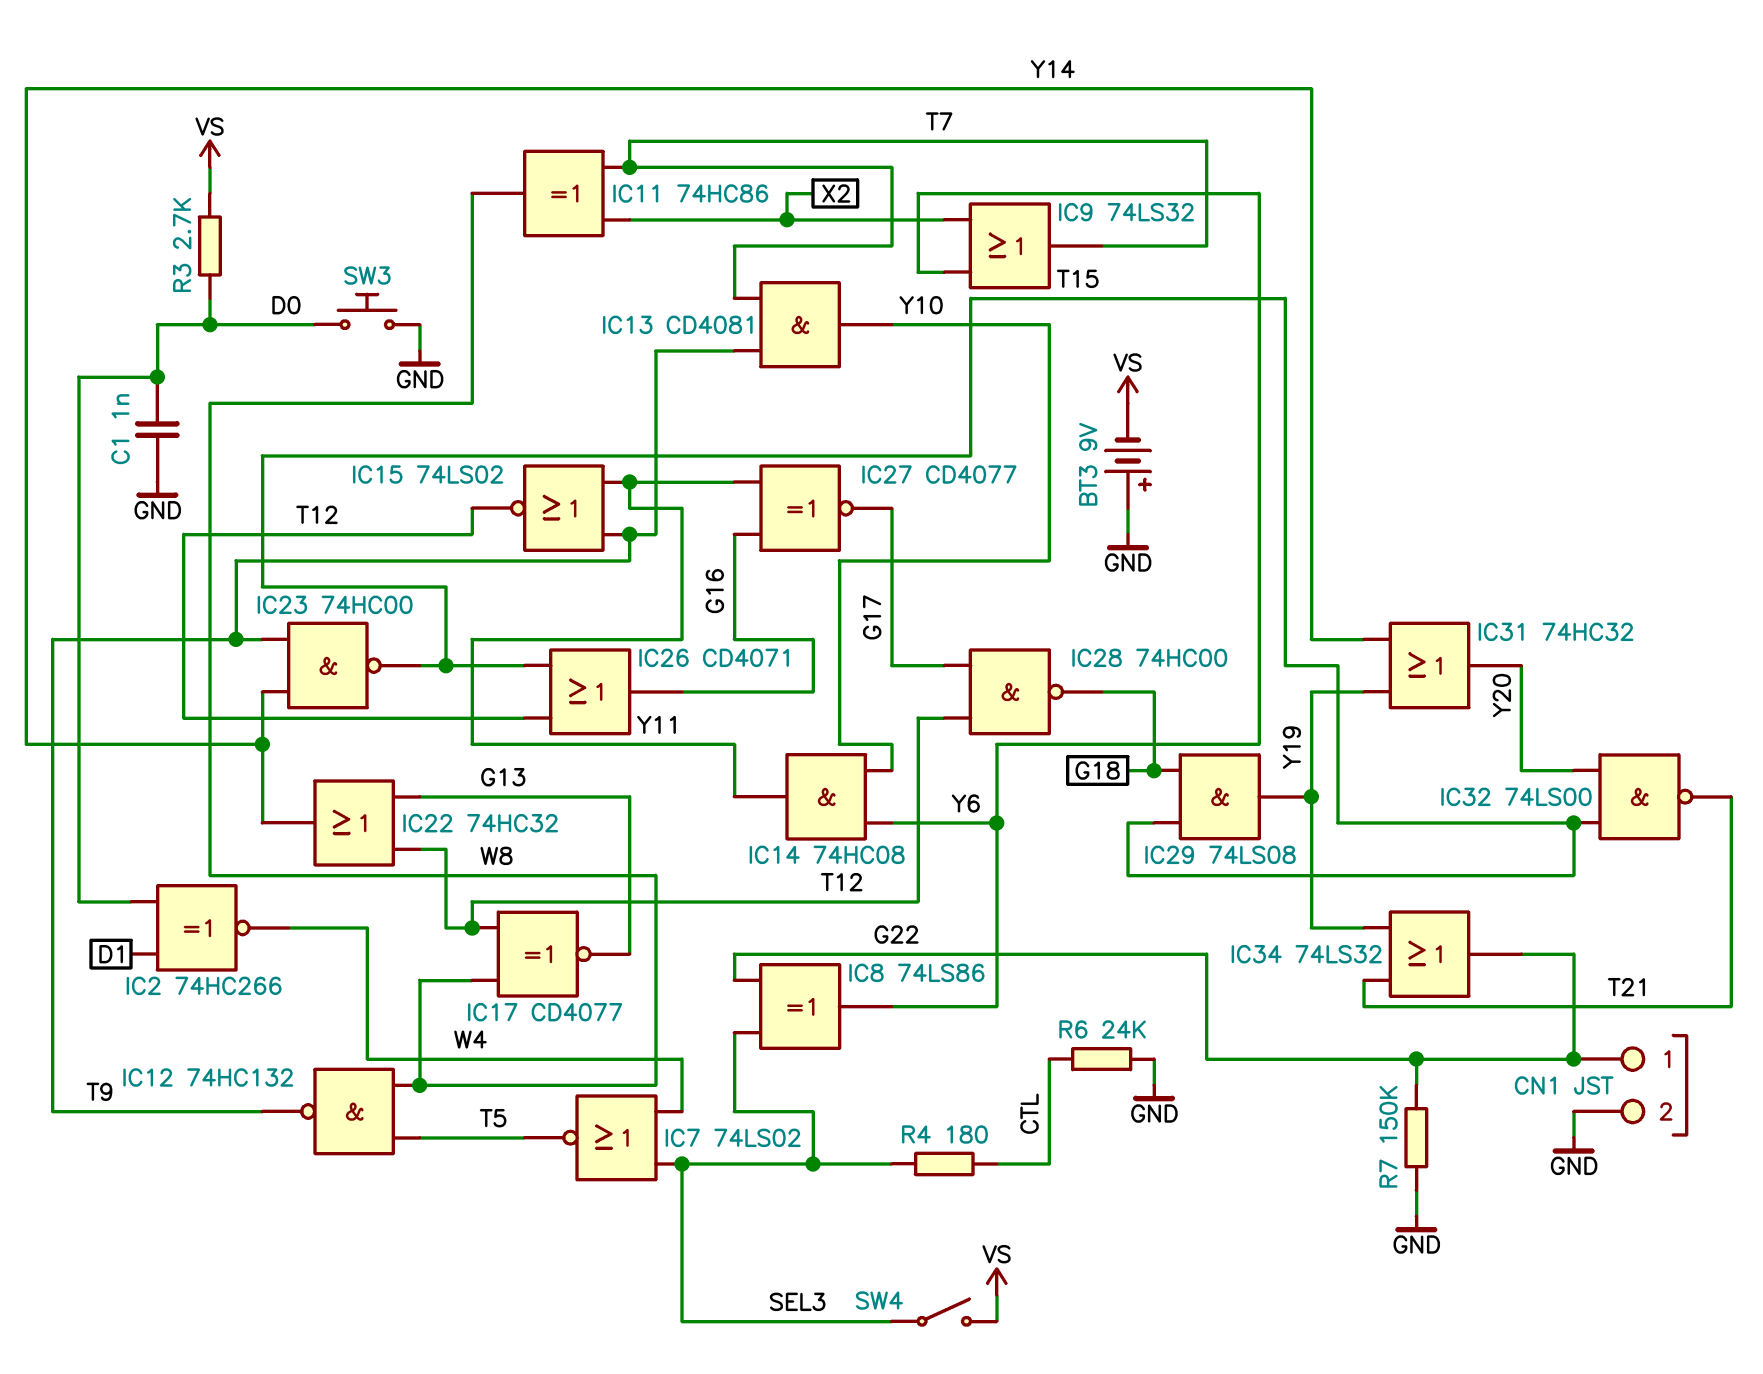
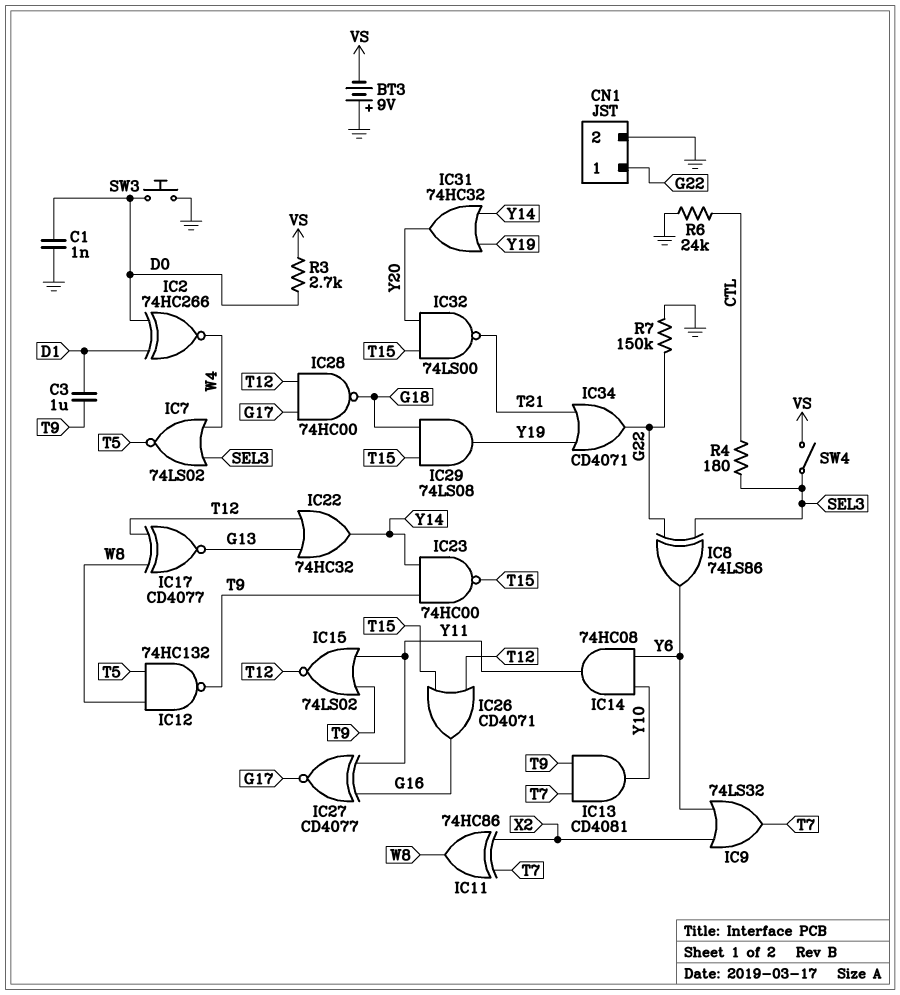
C3: none -> 1uF (D1, T9)
IC34: OR 74LS32 (in T21, in Y19, out G22) -> OR CD4071 (in T21, in Y19, out G22)

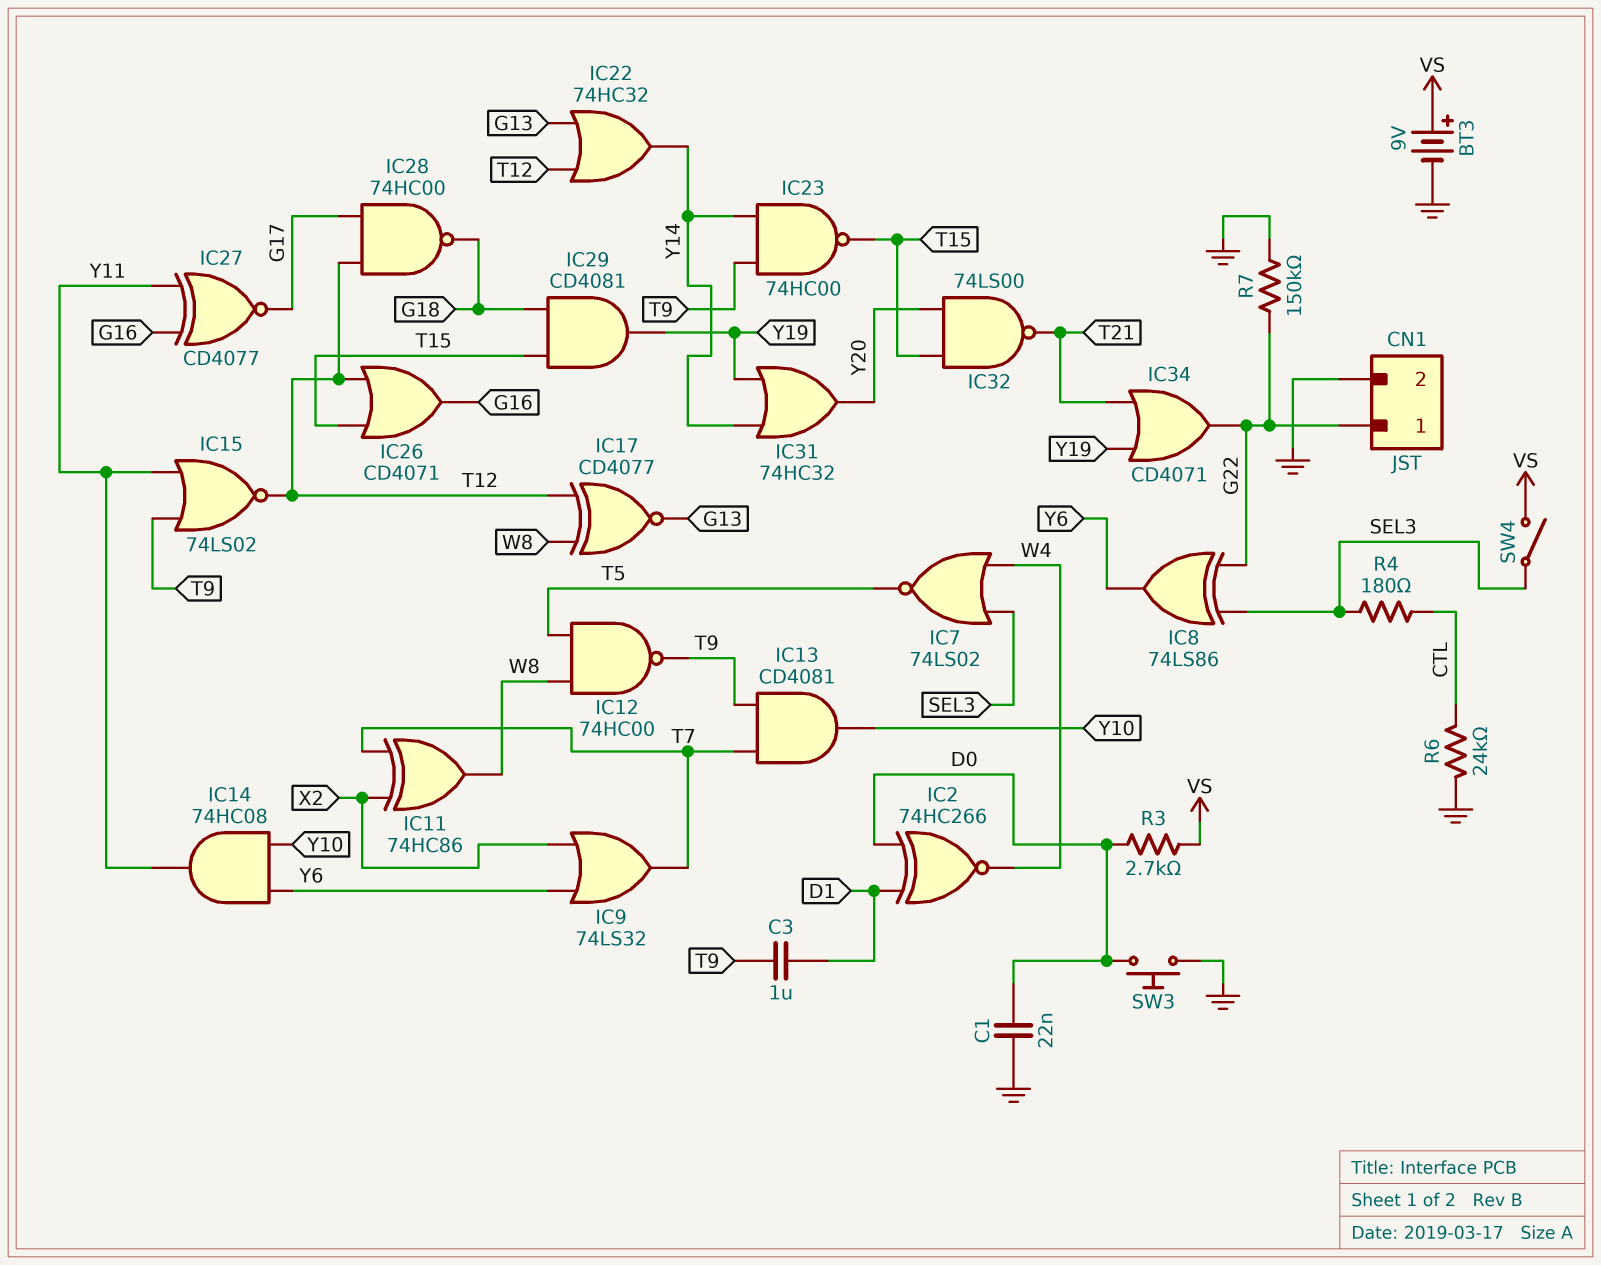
BT3: 9V (plus GND, minus VS) -> 9V (plus VS, minus GND)
C1: 1nF (D0, GND) -> 22nF (D0, GND)
IC12: NAND 74HC132 (in T5, in W8, out T9) -> NAND 74HC00 (in T5, in W8, out T9)
IC29: AND 74LS08 (in G18, in T15, out Y19) -> AND CD4081 (in G18, in T15, out Y19)

